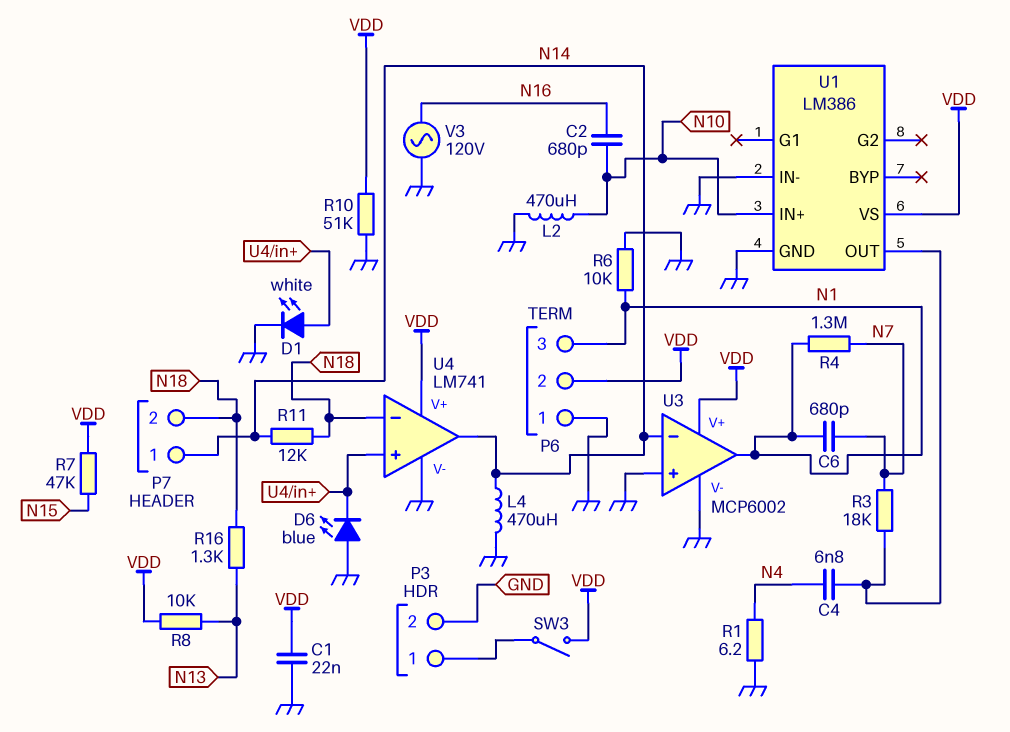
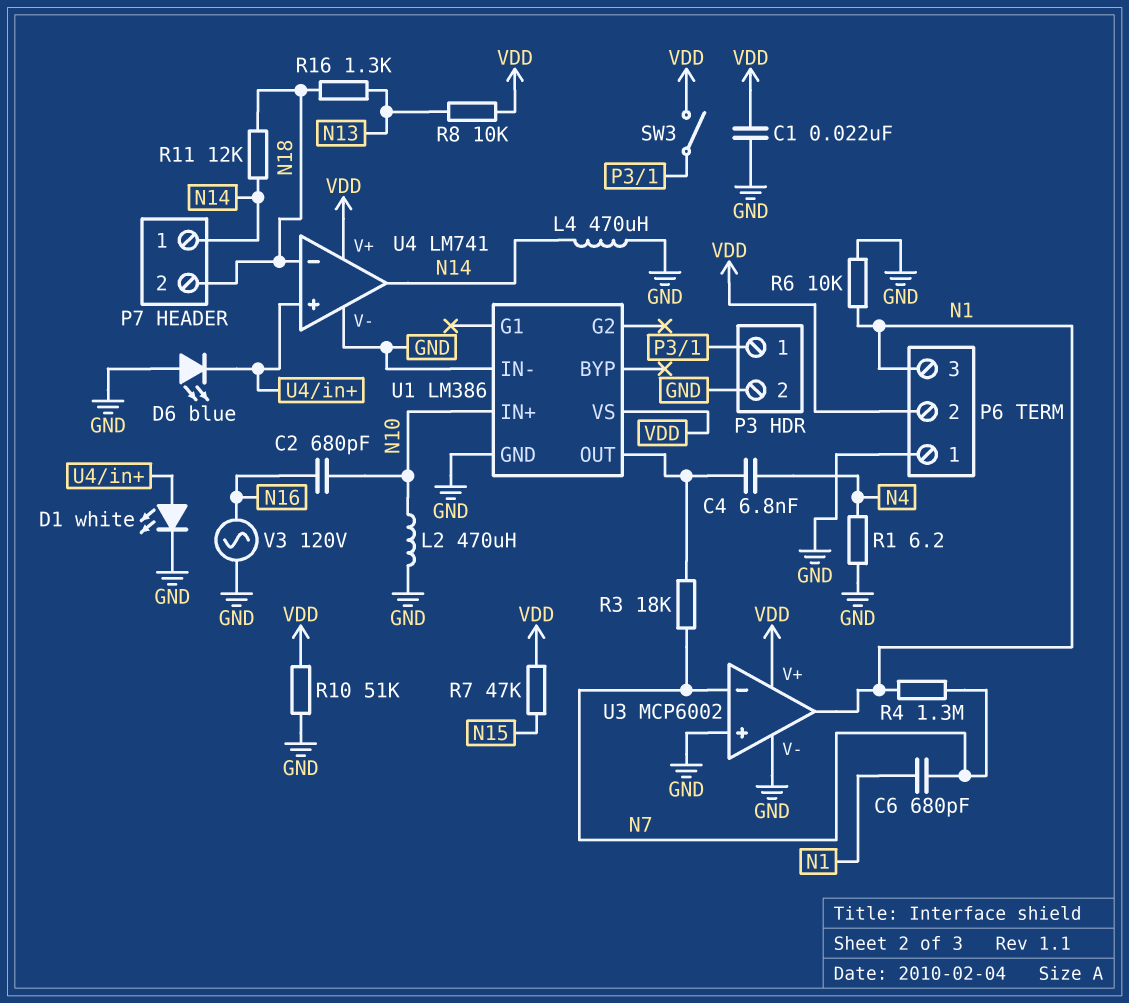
U3 pin in-: N14 -> N7

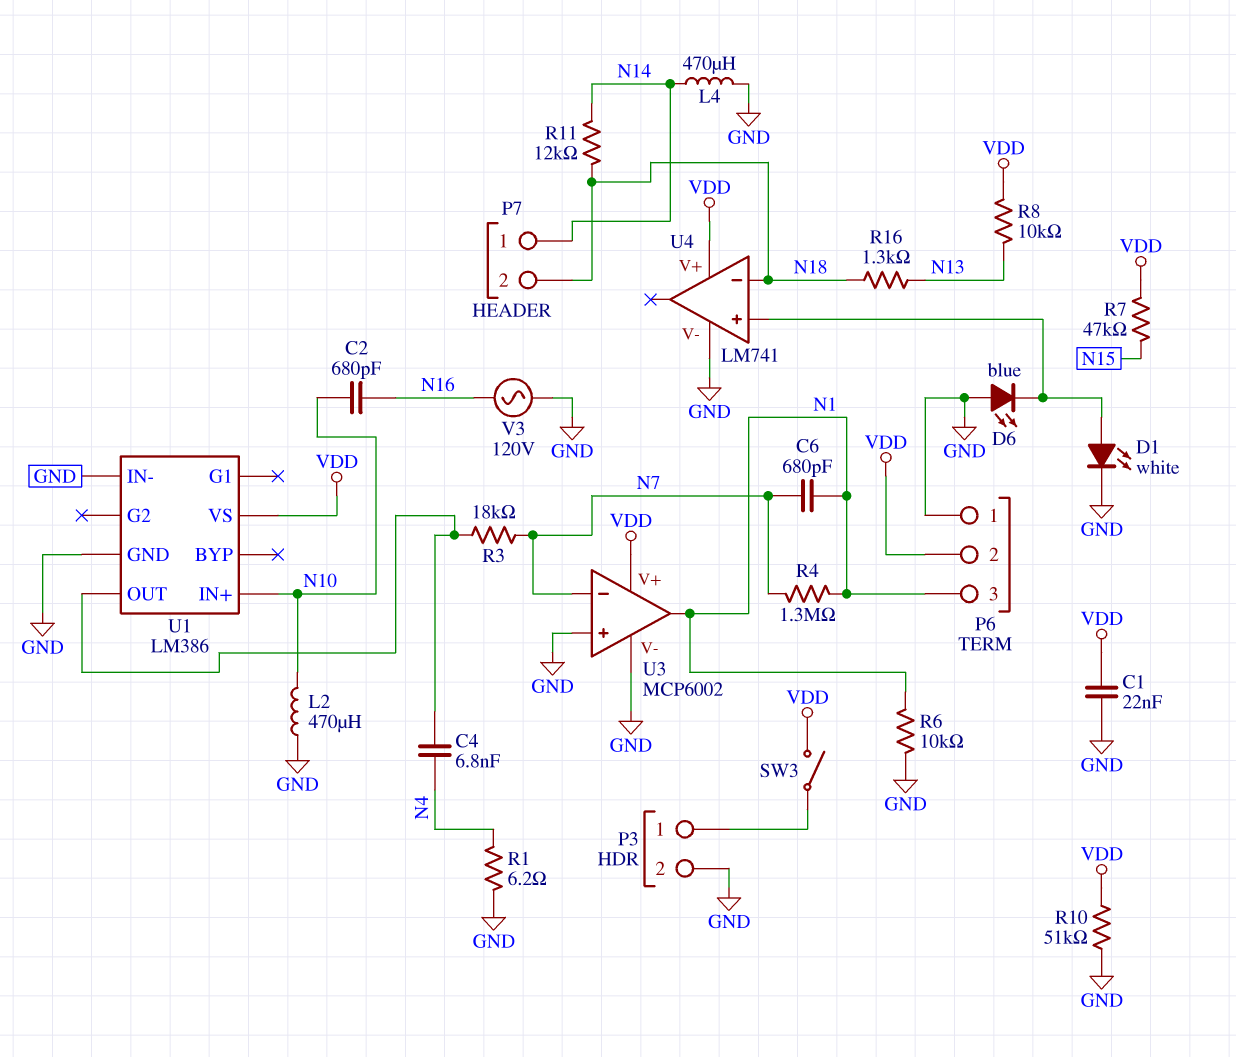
U4 pin out: N14 -> none

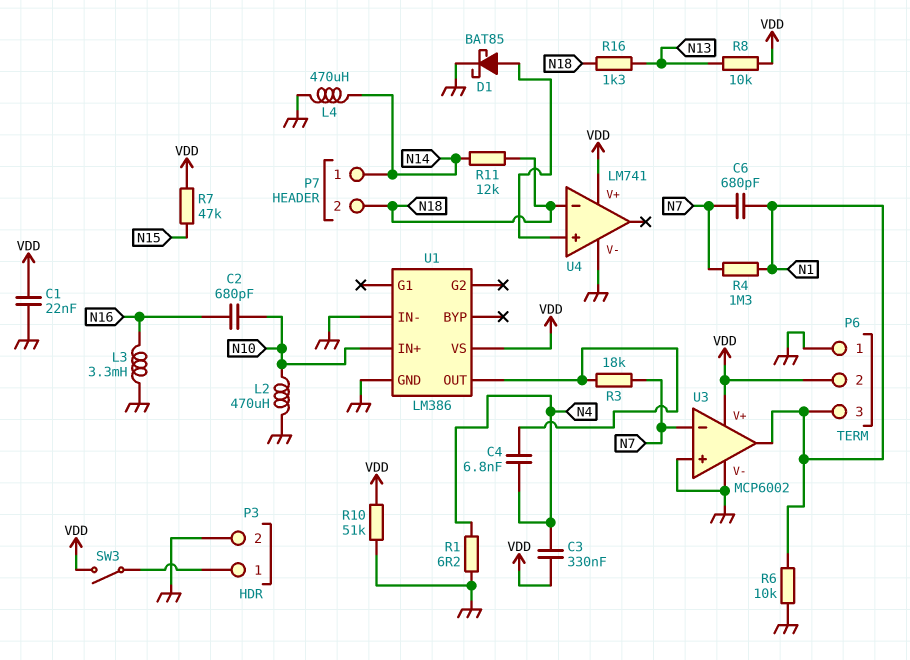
C3: none -> 330nF (N4, VDD)
D1: LED white (A U4/in+, K GND) -> schottky BAT85 (A U4/in+, K GND)
D6: LED blue (A GND, K U4/in+) -> none
L3: none -> 3.3mH (GND, N16)
V3: AC 120V (GND, N16) -> none

